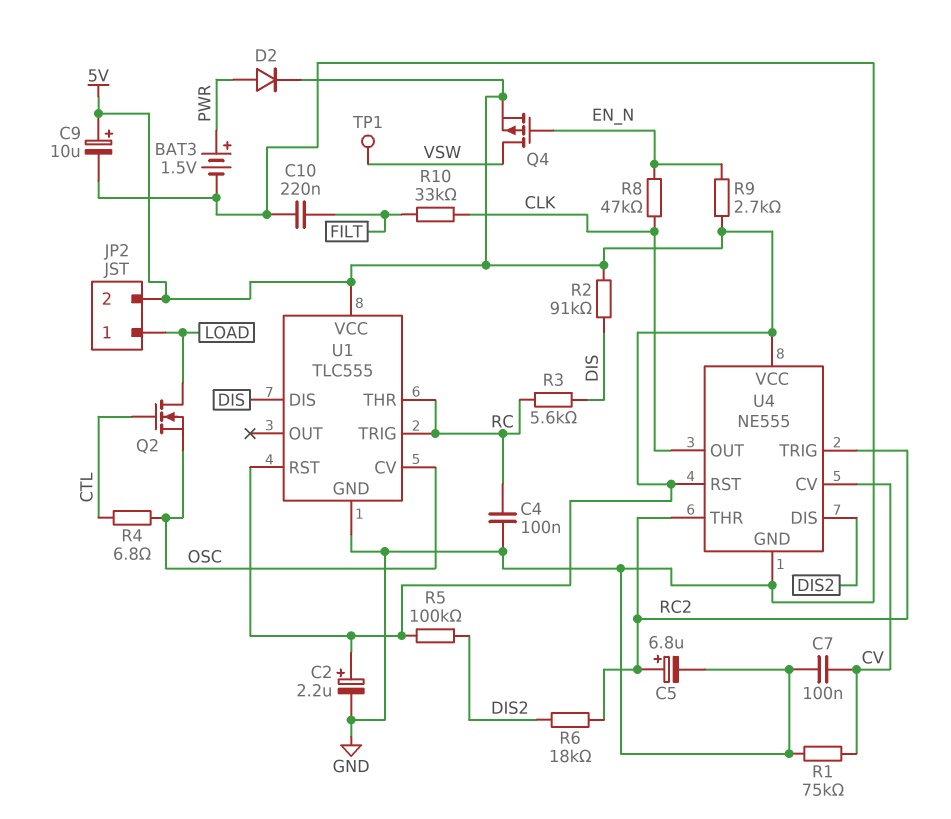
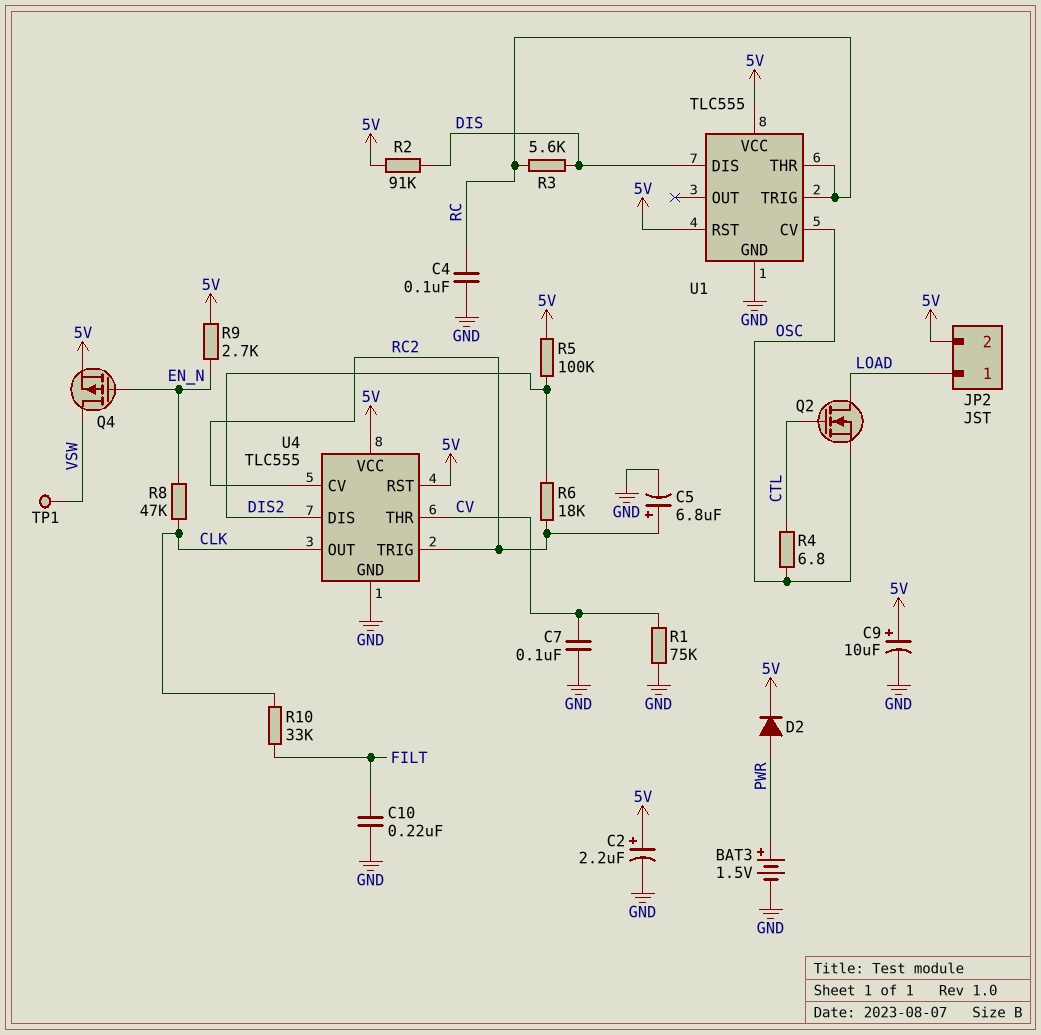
U4: NE555 -> TLC555
U4 pin CV: CV -> RC2
U4 pin THR: RC2 -> CV

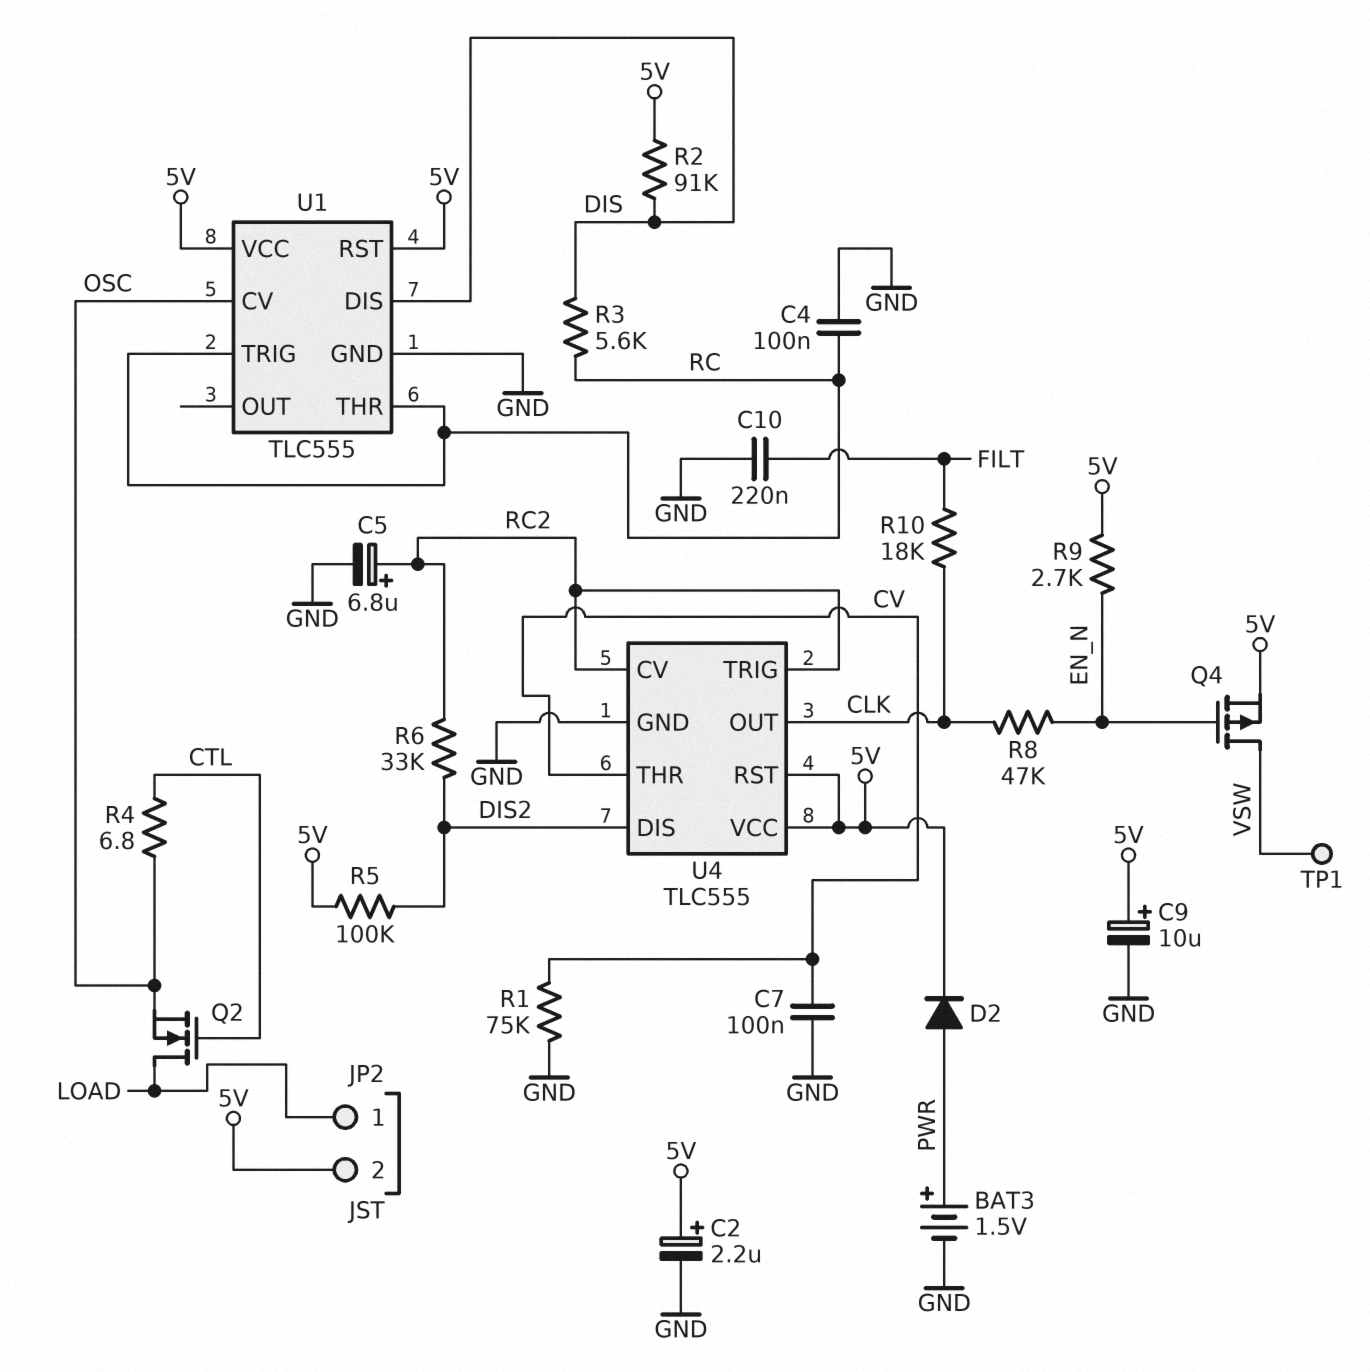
R6: 18k (DIS2, RC2) -> 33k (DIS2, RC2)
R10: 33k (CLK, FILT) -> 18k (CLK, FILT)

